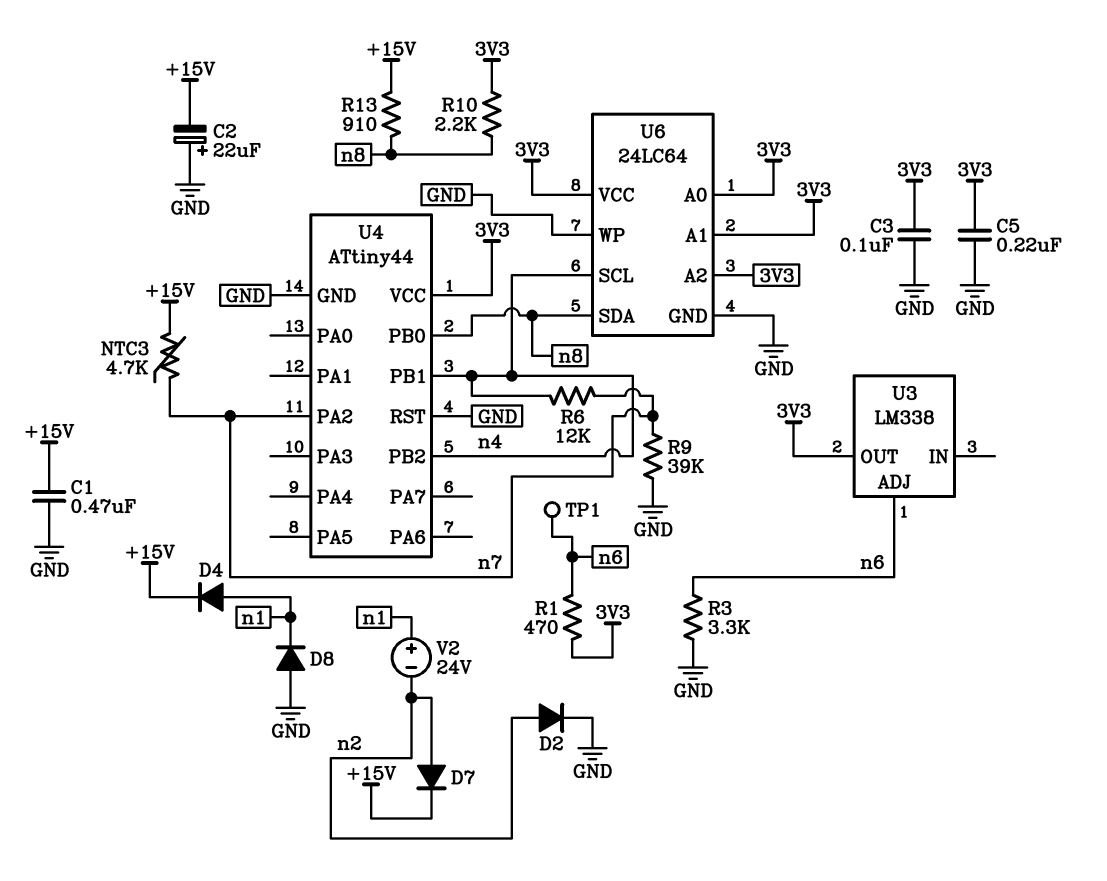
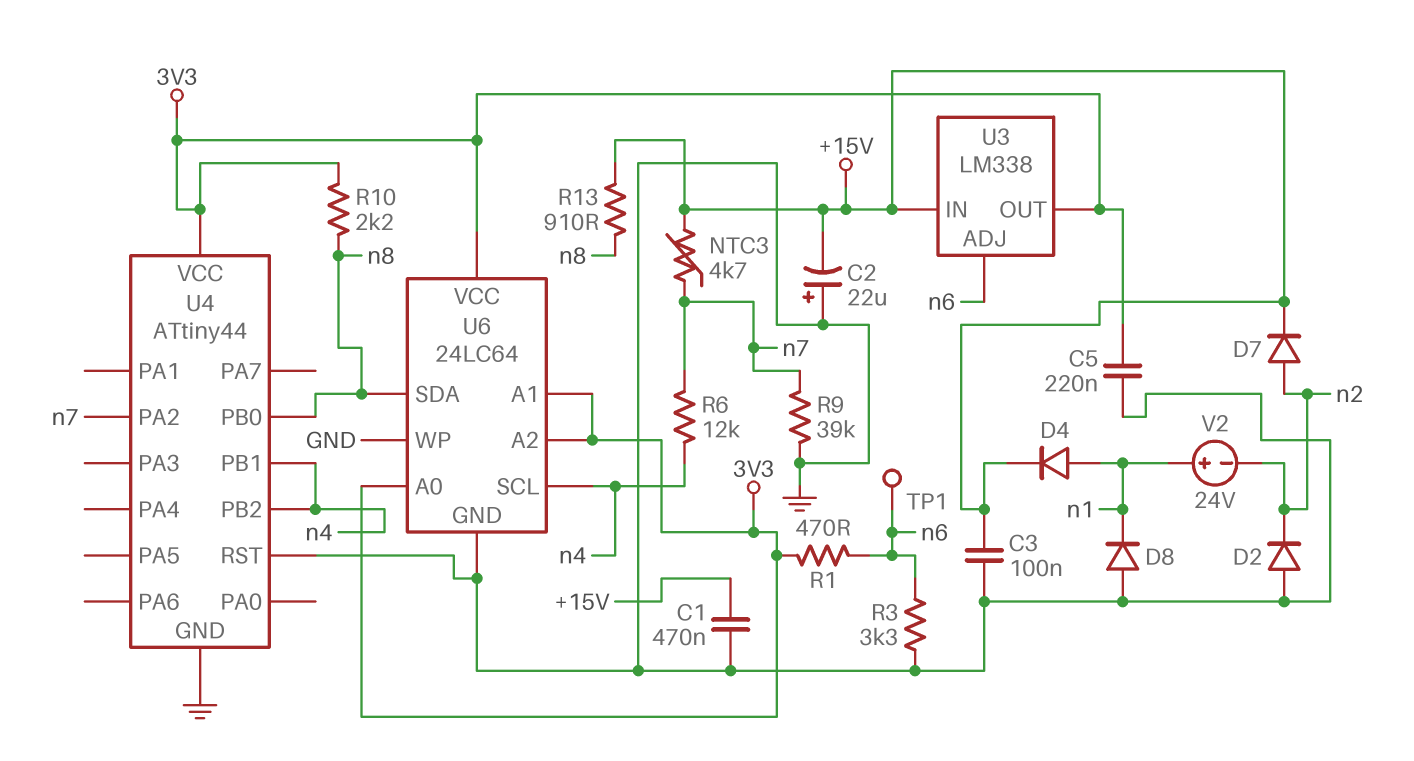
C3: 100nF (3V3, GND) -> 100nF (+15V, GND)
D2: diode (A n2, K GND) -> diode (A GND, K n2)
U3 pin IN: none -> +15V

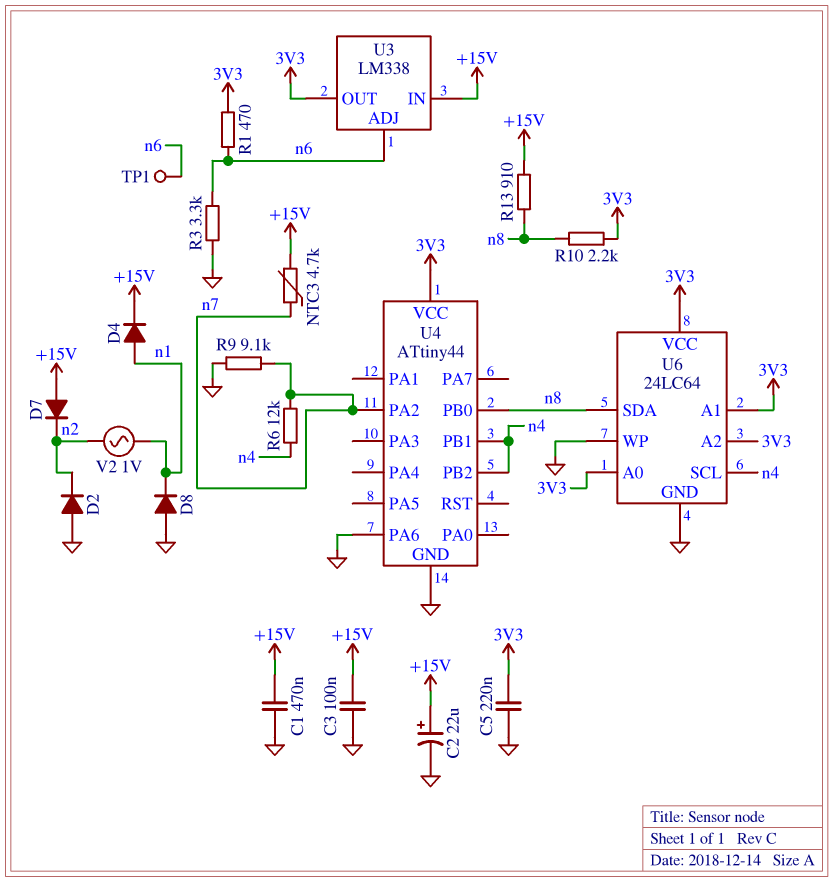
C2: 22uF (plus GND, minus +15V) -> 22uF (plus +15V, minus GND)
D7: diode (A n2, K +15V) -> diode (A +15V, K n2)
R9: 39k (GND, n7) -> 9.1k (GND, n7)
U4 pin PA6: none -> GND
U4 pin RST: GND -> none
V2: 24V (plus n1, minus n2) -> AC 1V (n1, n2)

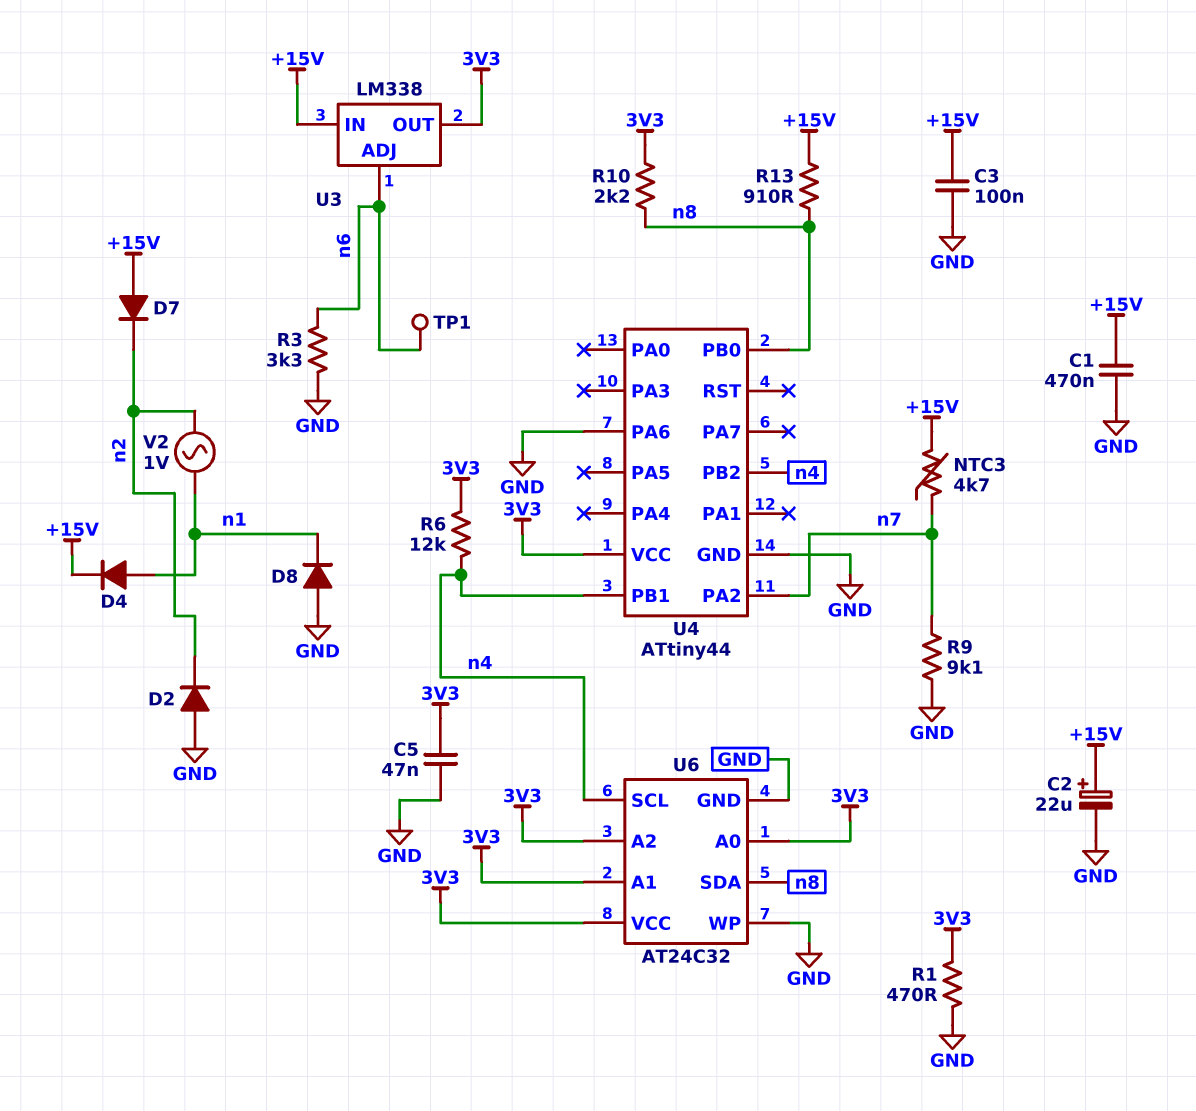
C5: 220nF (3V3, GND) -> 47nF (3V3, GND)
R1: 470 (3V3, n6) -> 470 (3V3, GND)
R6: 12k (n4, n7) -> 12k (3V3, n4)
U6: 24LC64 -> AT24C32

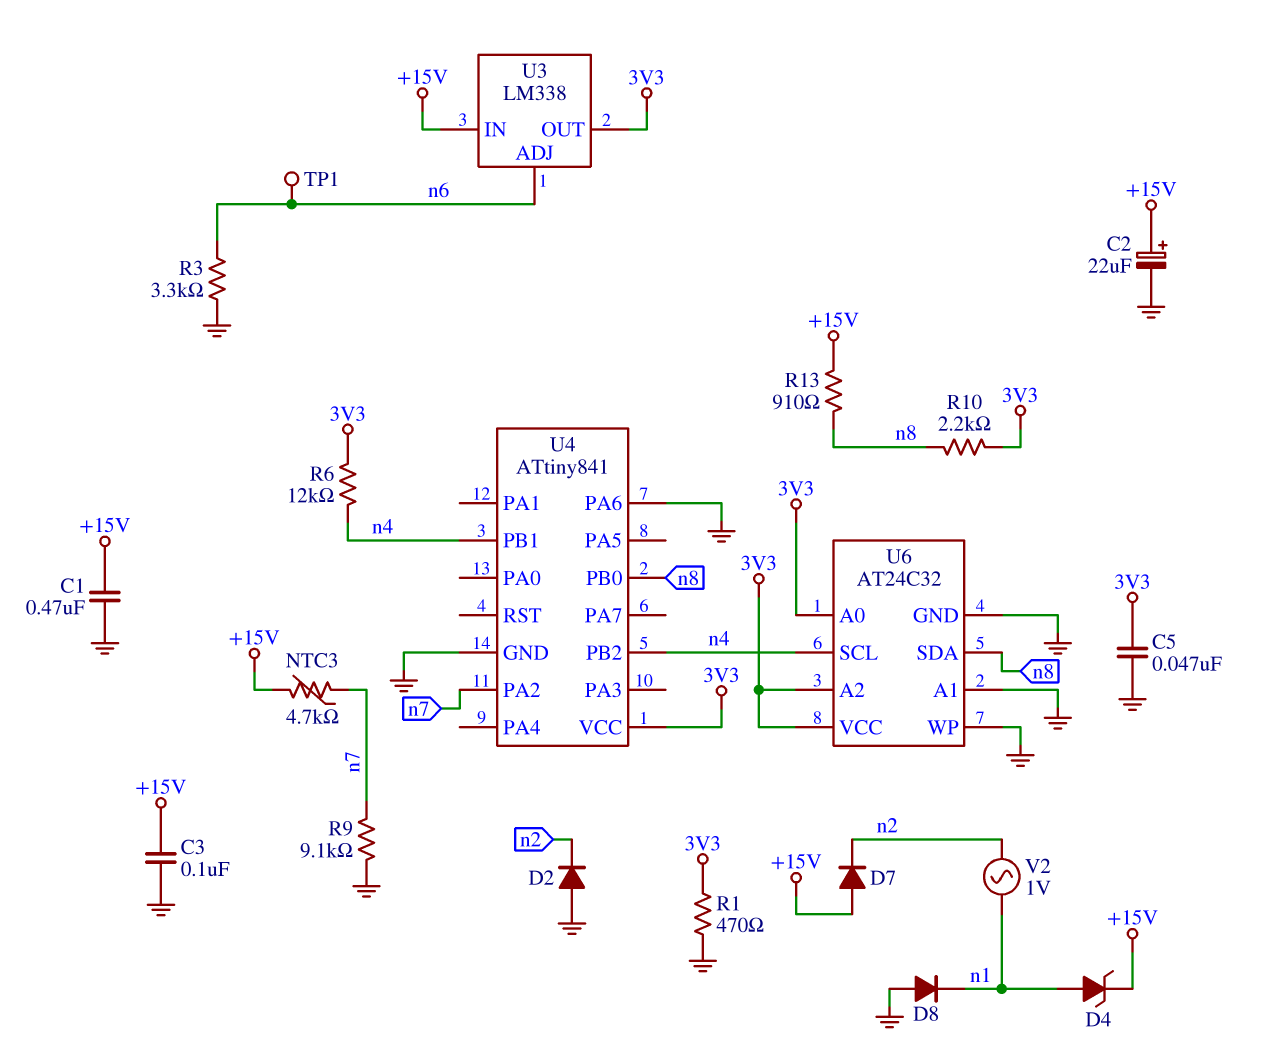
D4: diode (A n1, K +15V) -> zener (A n1, K +15V)
U4: ATtiny44 -> ATtiny841
U6 pin A1: 3V3 -> GND

